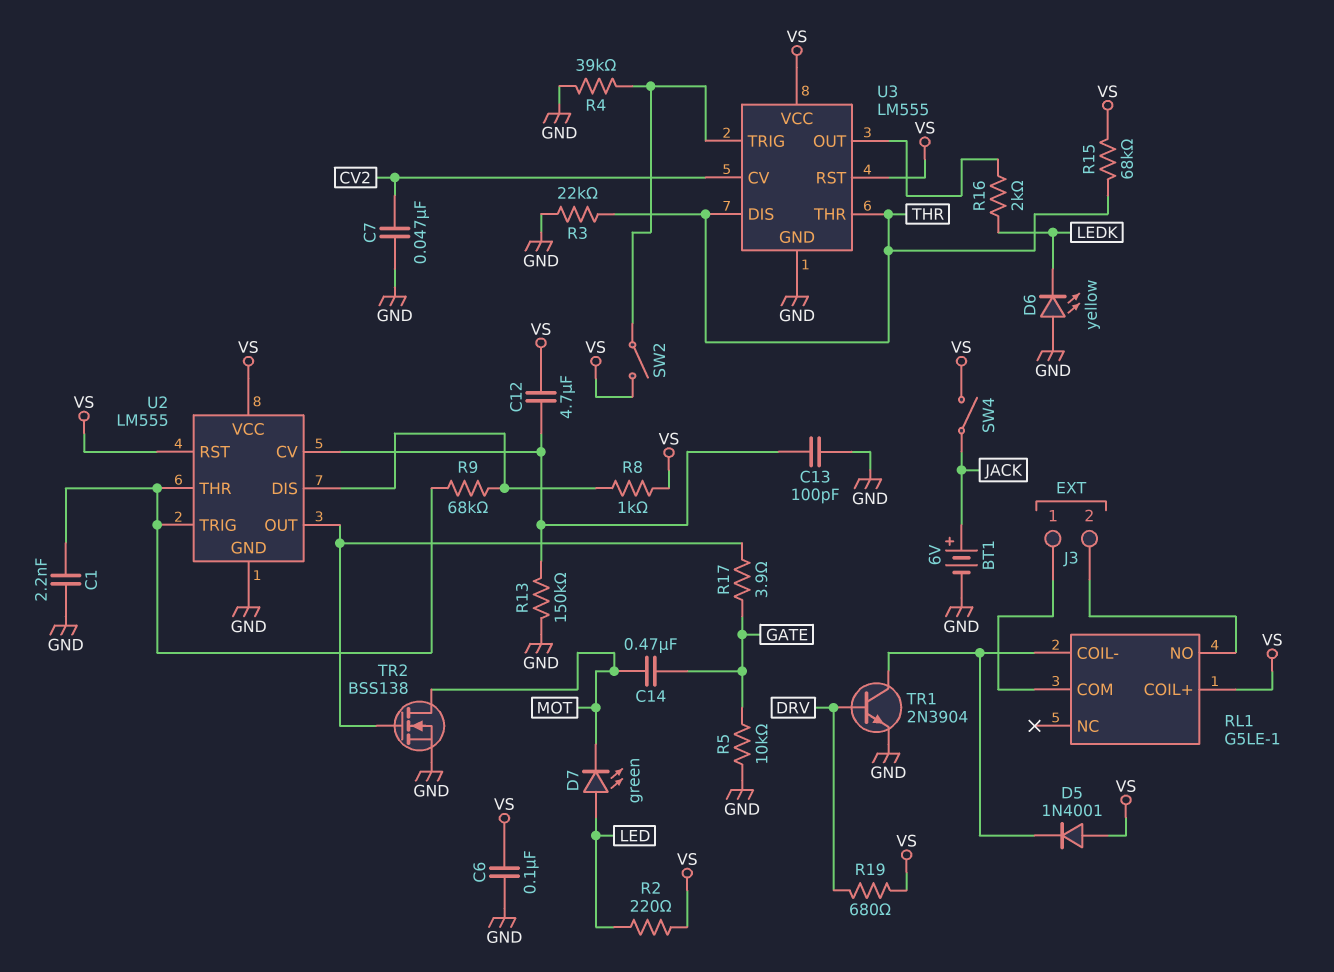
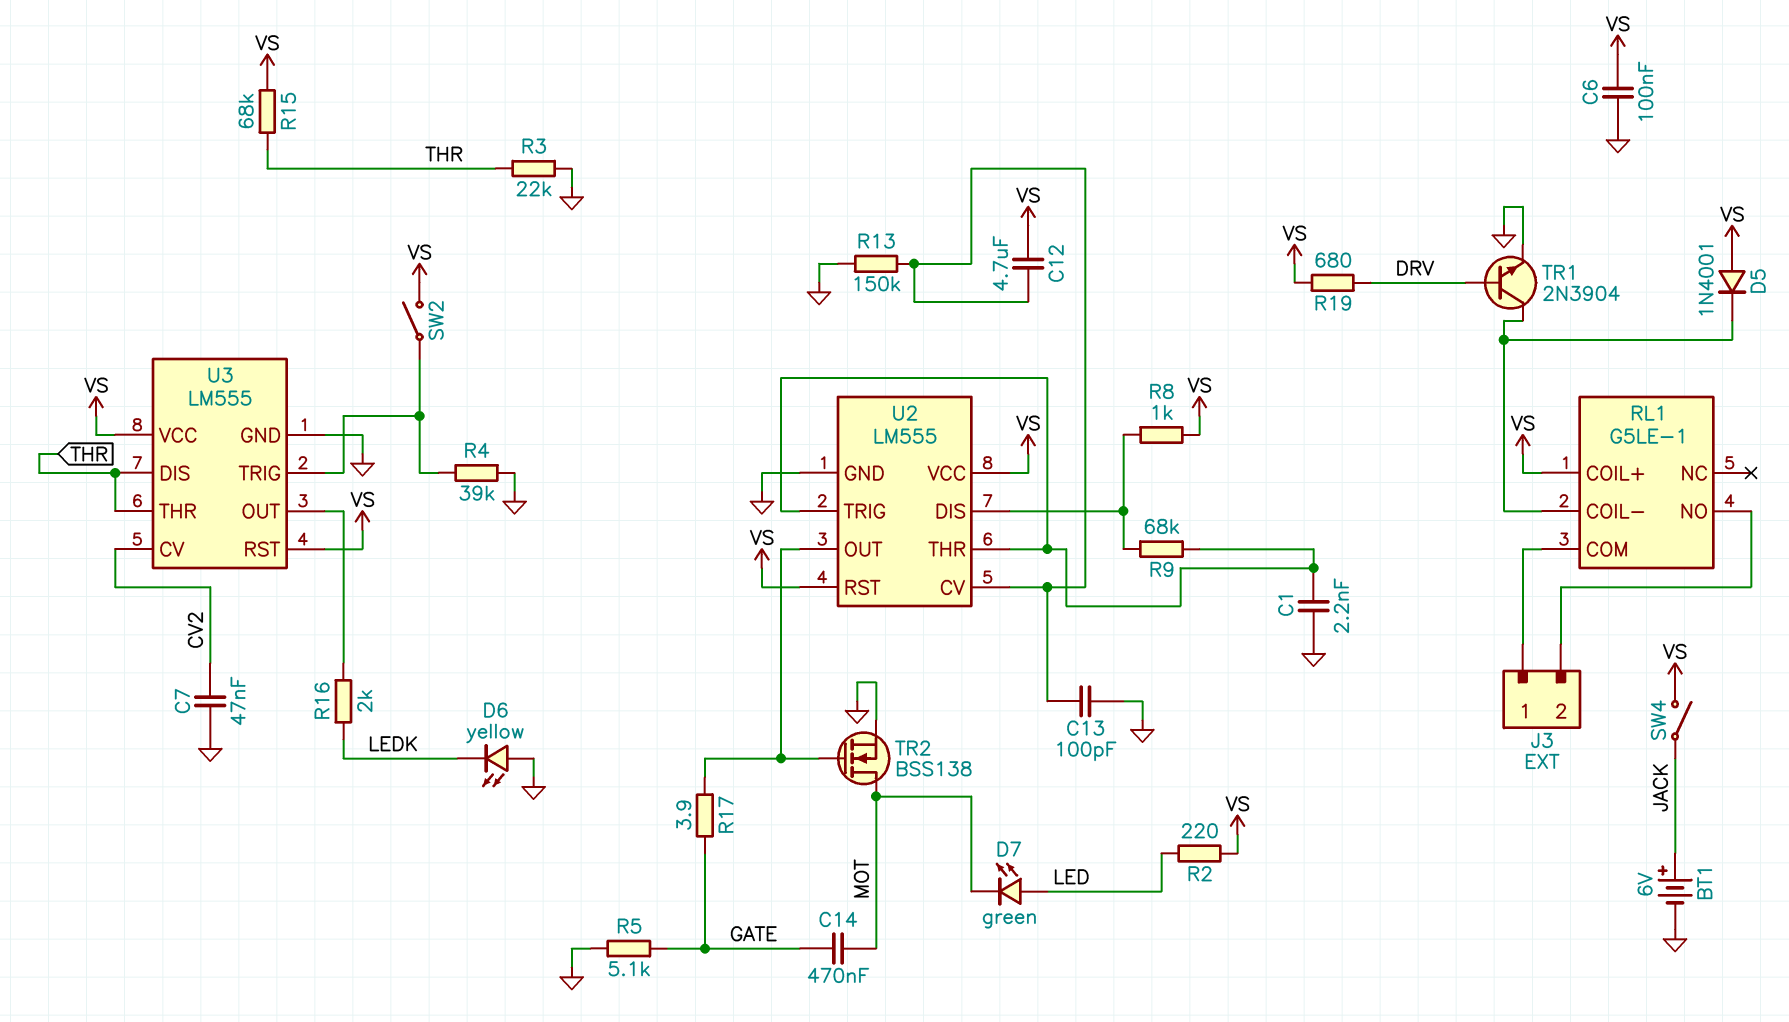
R5: 10k (GATE, GND) -> 5.1k (GATE, GND)

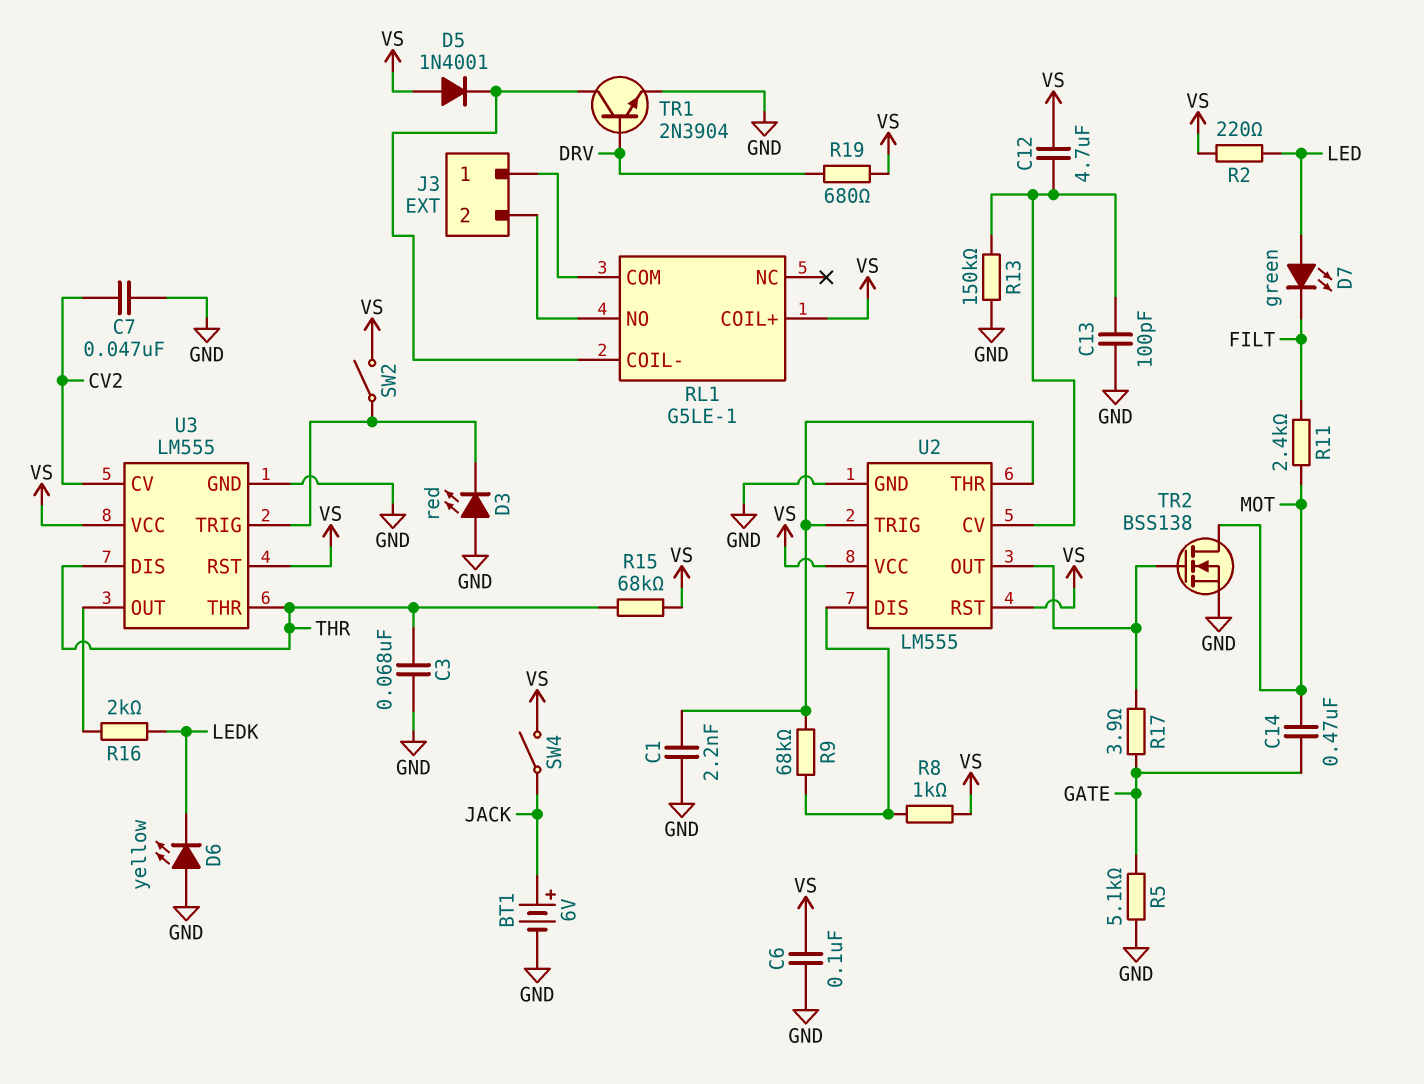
C3: none -> 68nF (GND, THR)
D3: none -> LED red (A GND, K U3/TRIG)
D7: LED green (A LED, K MOT) -> LED green (A LED, K FILT)
R3: 22k (GND, THR) -> none
R4: 39k (GND, U3/TRIG) -> none
R11: none -> 2.4k (FILT, MOT)

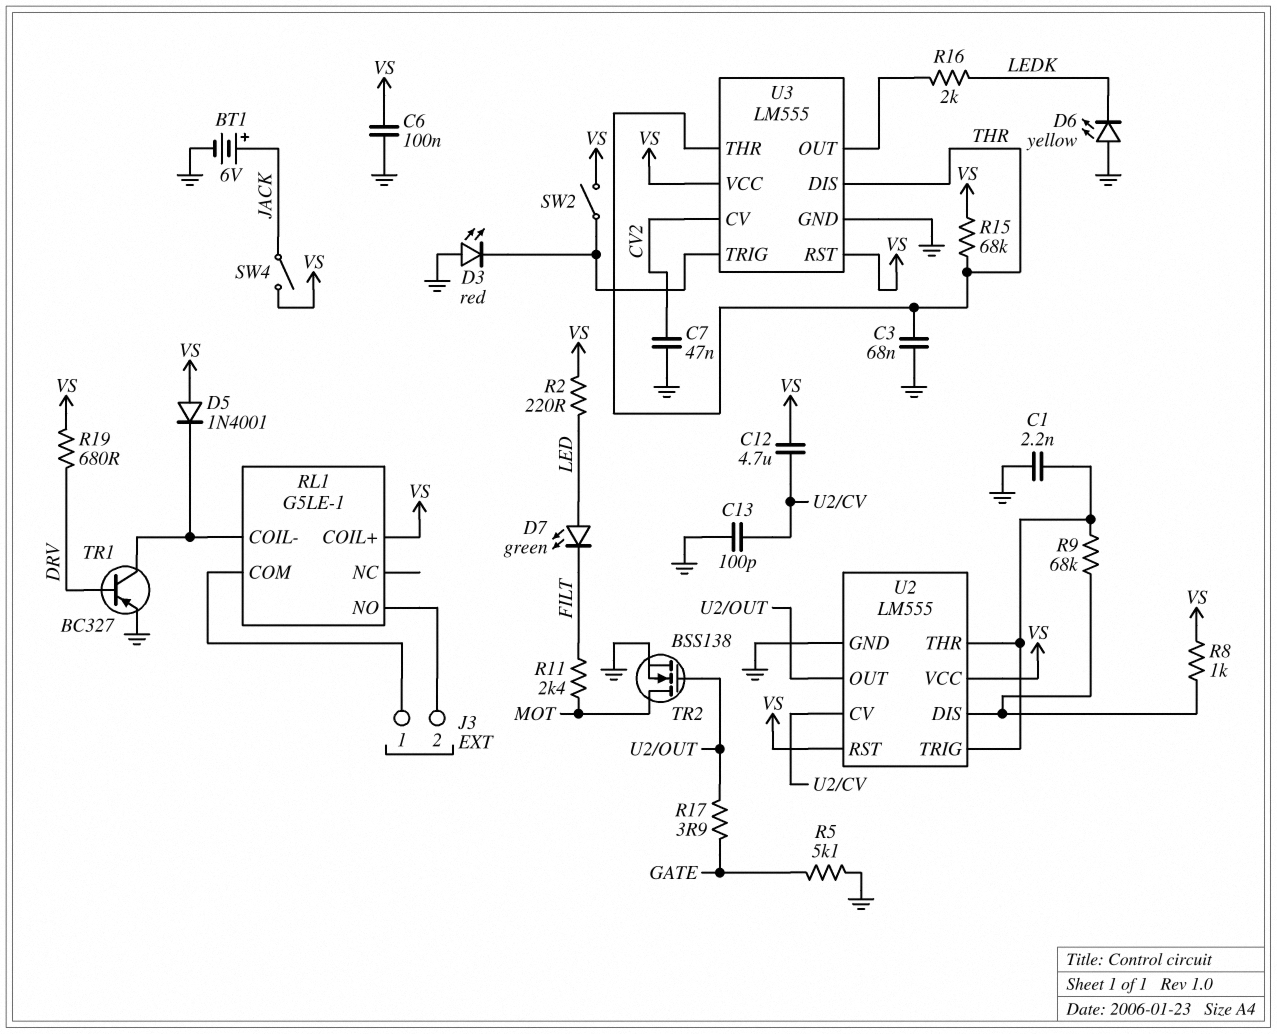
C14: 470nF (GATE, MOT) -> none
R13: 150k (GND, U2/CV) -> none
TR1: NPN 2N3904 (B DRV, C RL1/COIL-, E GND) -> PNP BC327 (B DRV, C RL1/COIL-, E GND)

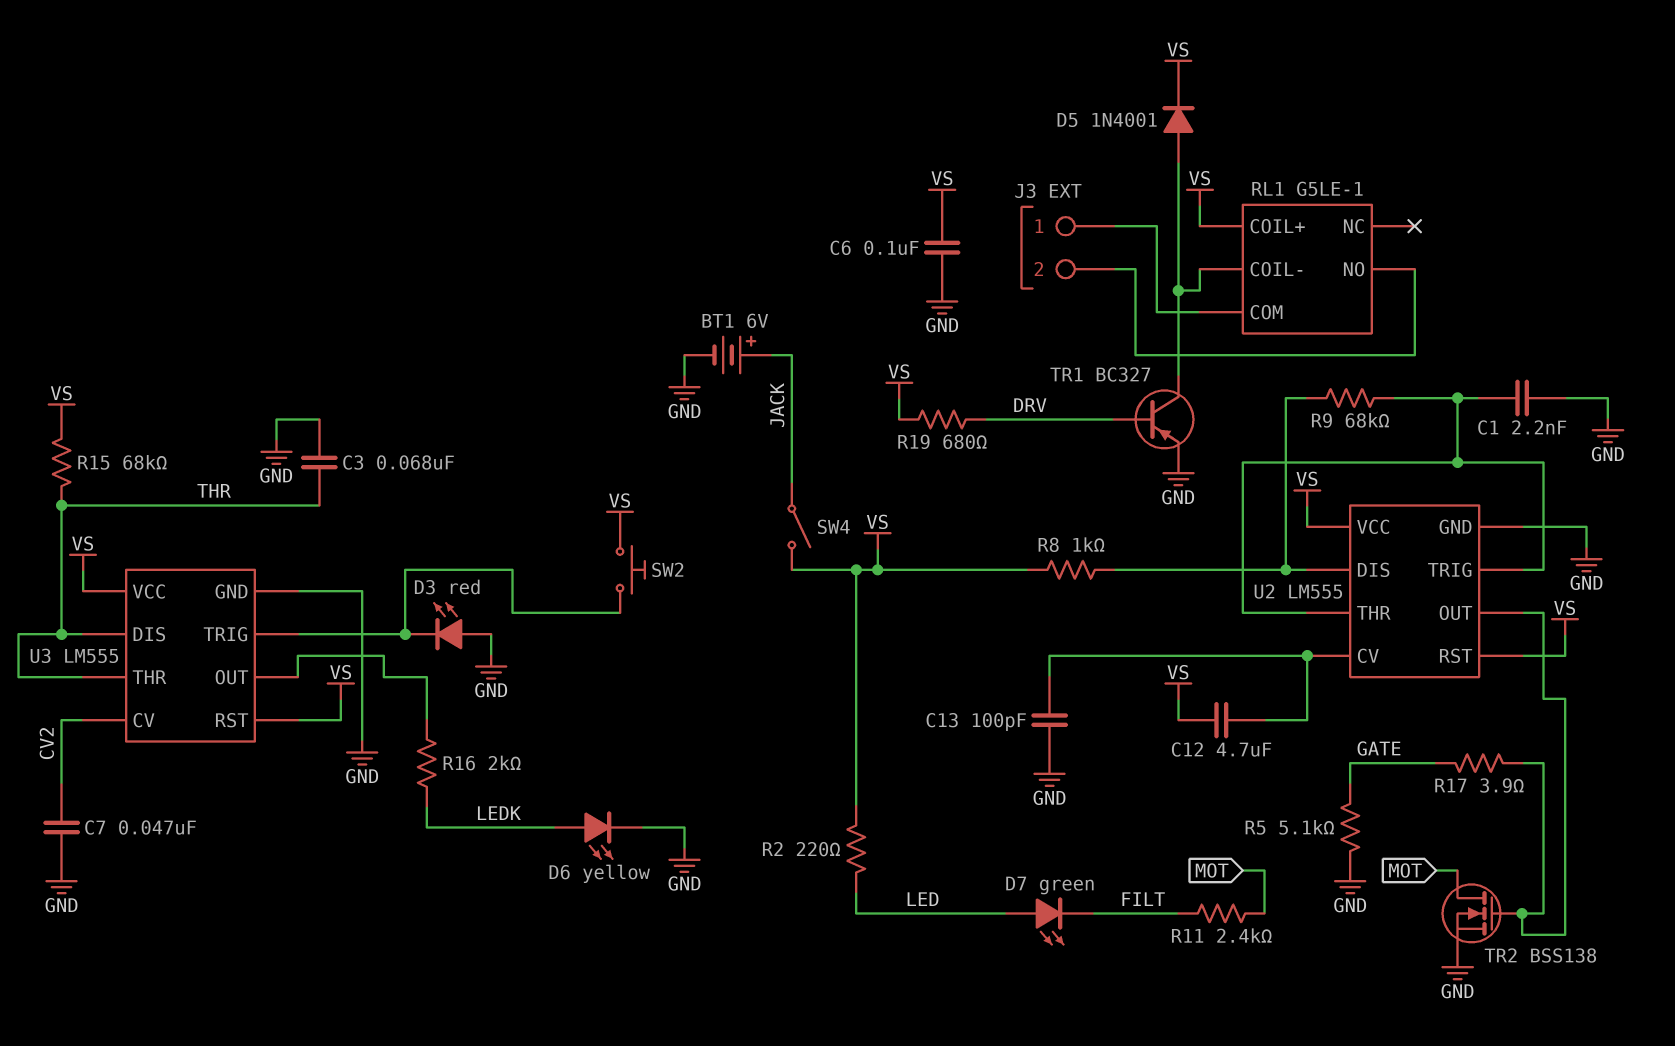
D5: diode 1N4001 (A VS, K RL1/COIL-) -> diode 1N4001 (A RL1/COIL-, K VS)
D6: LED yellow (A GND, K LEDK) -> LED yellow (A LEDK, K GND)
SW2: switch (U3/TRIG, VS) -> button (U3/TRIG, VS)

